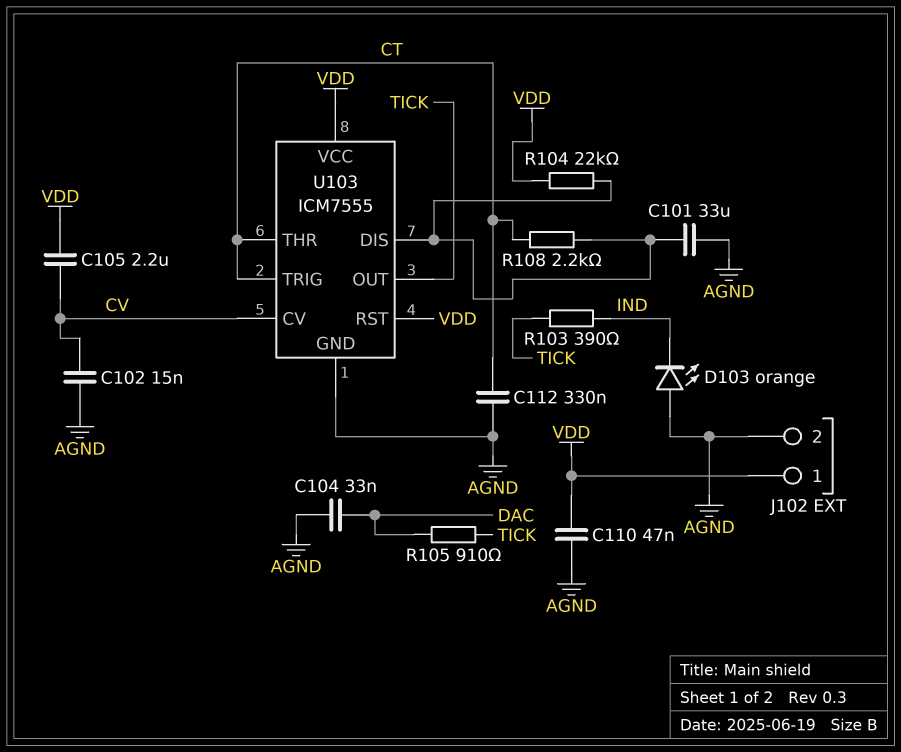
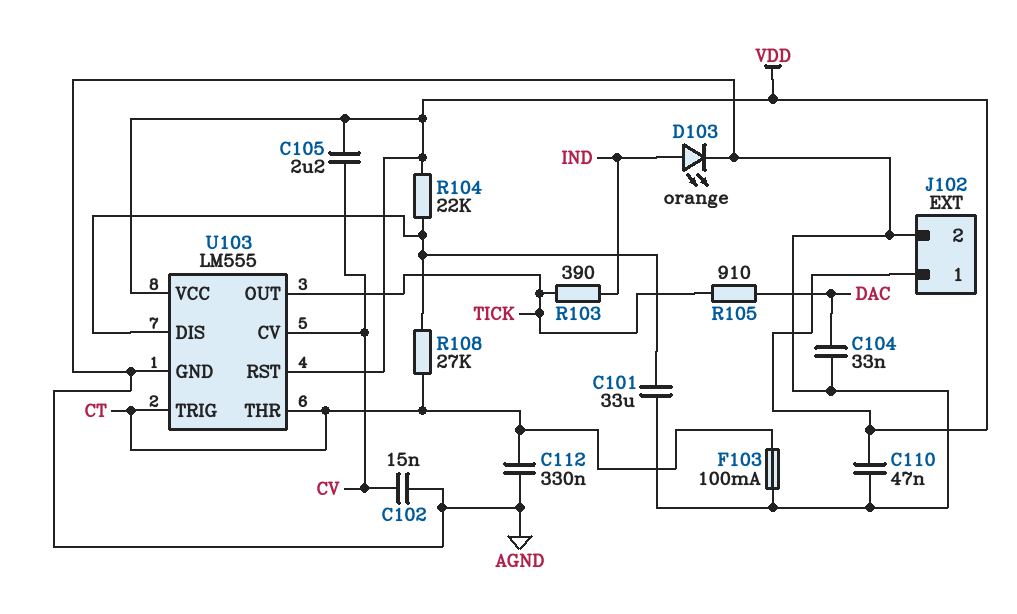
D103: LED orange (A AGND, K IND) -> LED orange (A IND, K AGND)
F103: none -> 100mA (AGND, CT)
R108: 2.2k (CT, U103/DIS) -> 27k (CT, U103/DIS)
U103: ICM7555 -> LM555

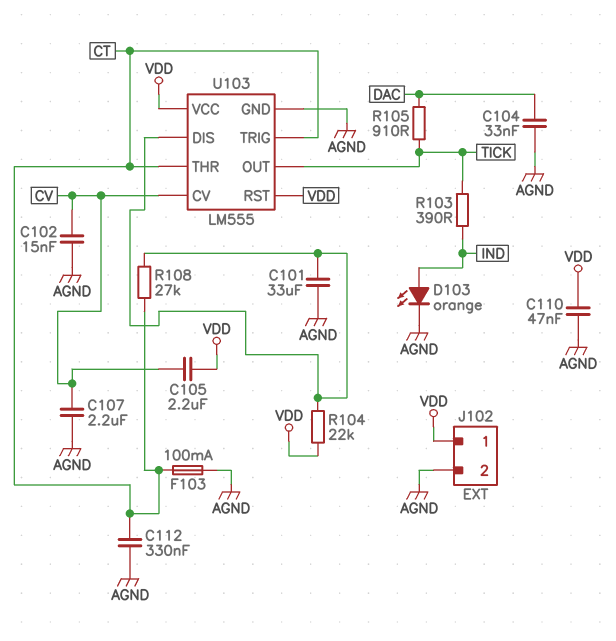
C107: none -> 2.2uF (AGND, CV)

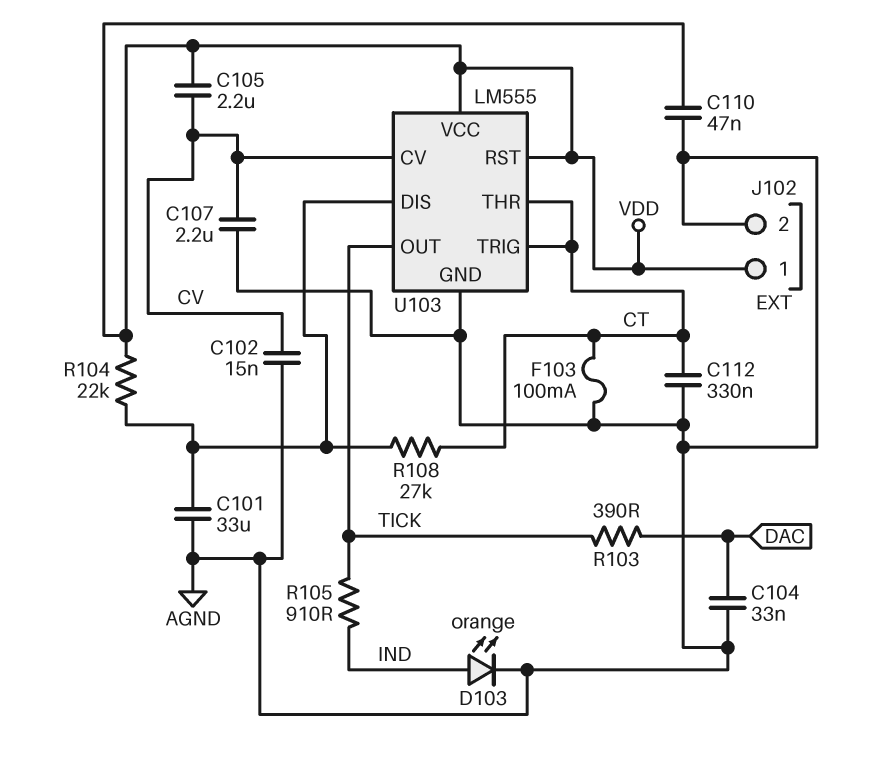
R103: 390 (IND, TICK) -> 390 (DAC, TICK)
R105: 910 (DAC, TICK) -> 910 (IND, TICK)

